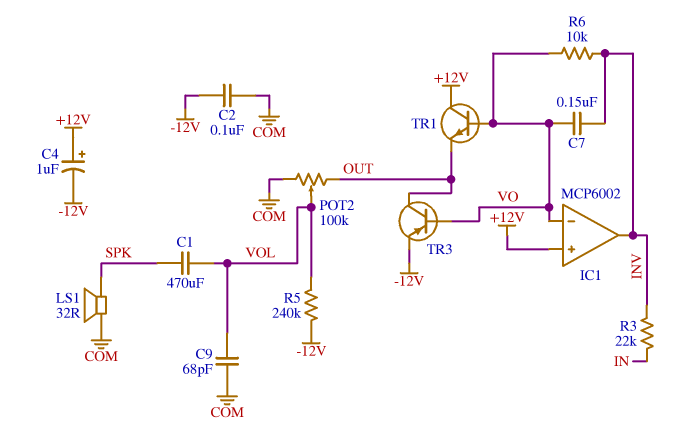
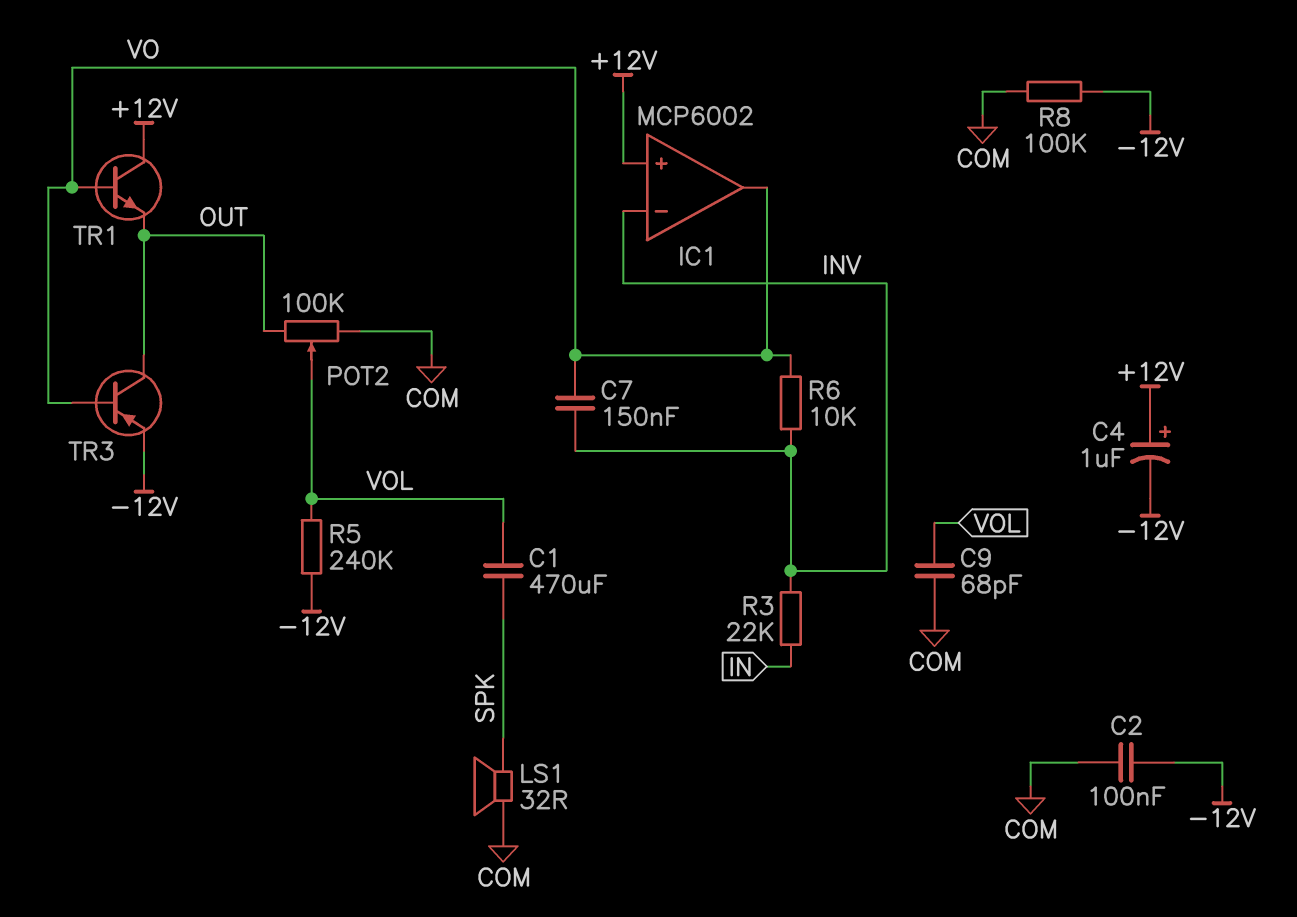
IC1 pin in-: VO -> INV
IC1 pin out: INV -> VO
R8: none -> 100k (-12V, COM)

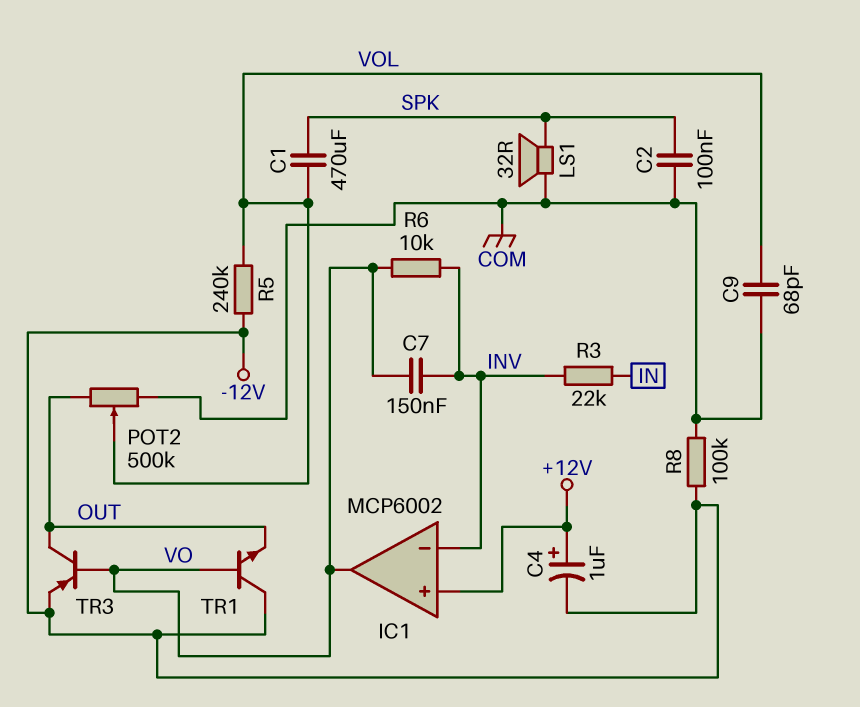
C2: 100nF (-12V, COM) -> 100nF (COM, SPK)
POT2: 100k (COM, OUT, wiper VOL) -> 500k (COM, OUT, wiper VOL)
TR1: NPN (B VO, C +12V, E OUT) -> NPN (B VO, C -12V, E OUT)

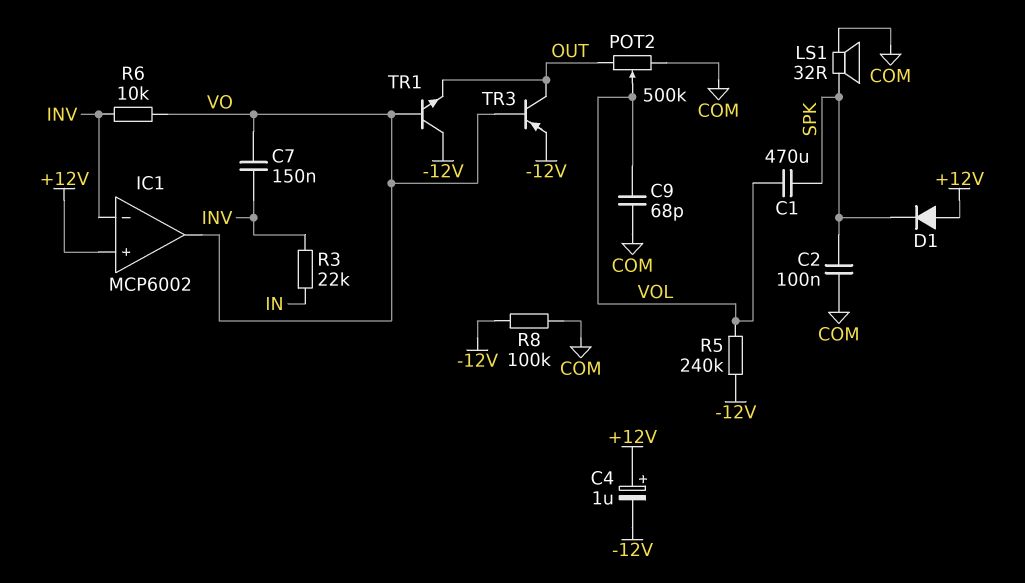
D1: none -> diode (A +12V, K SPK)

